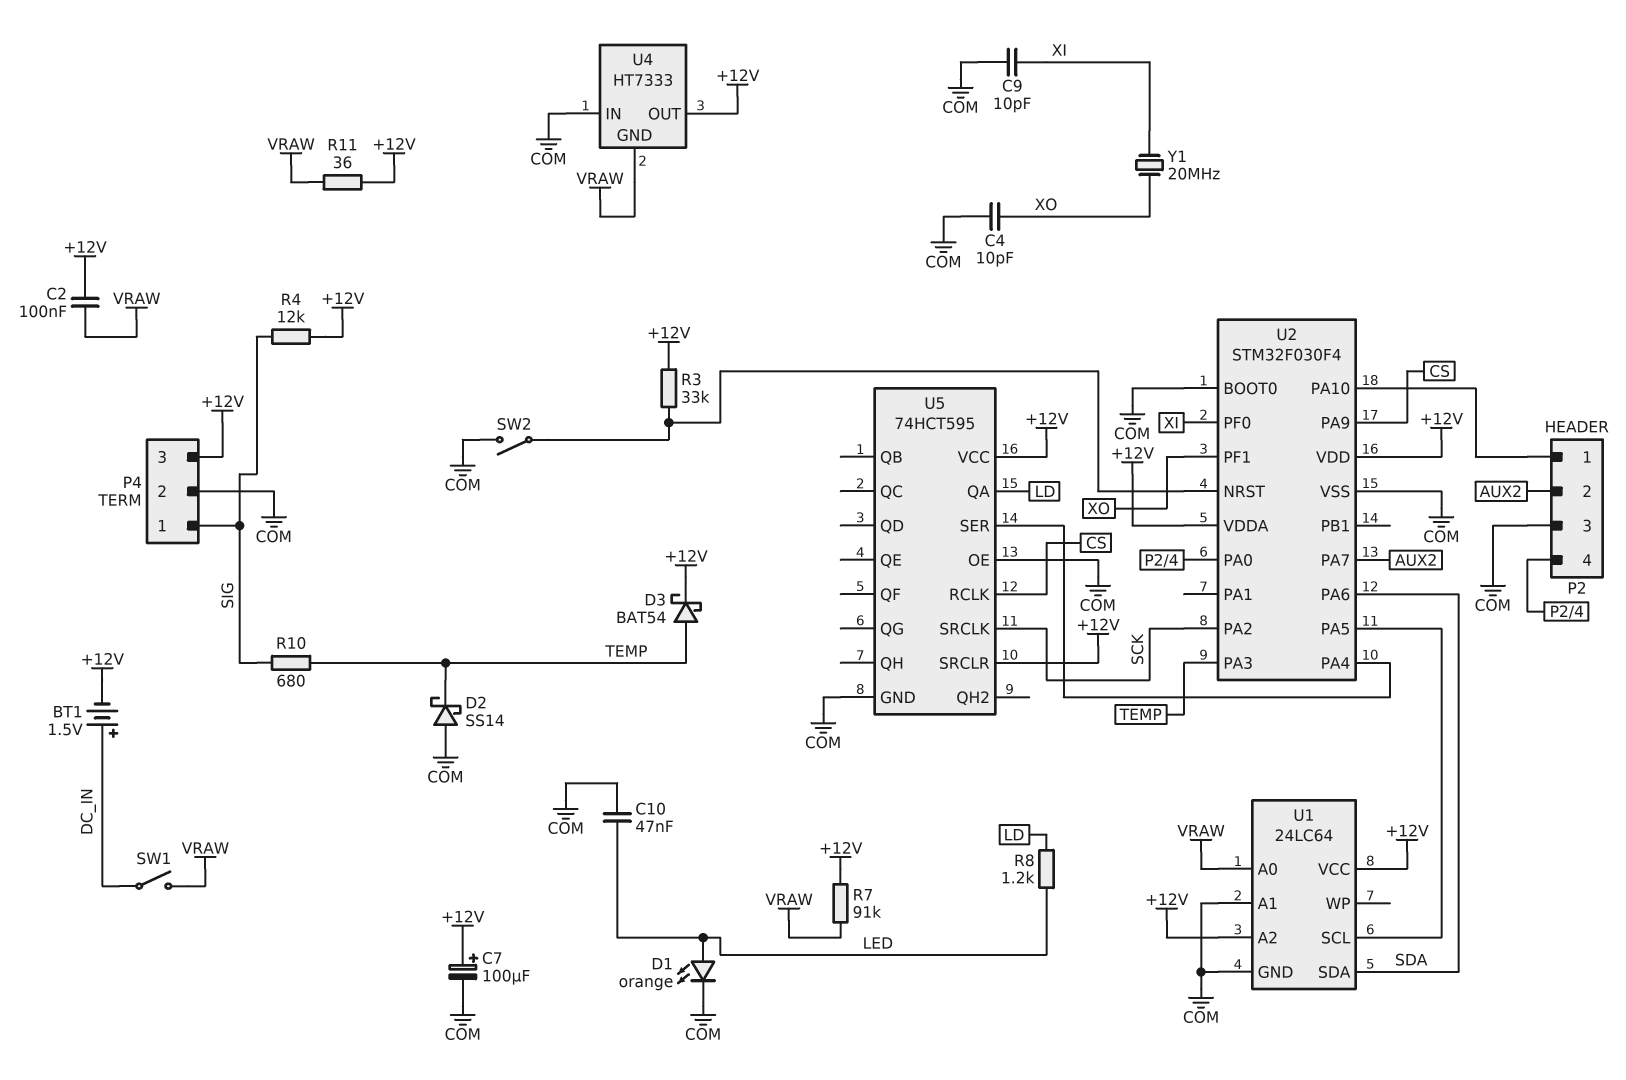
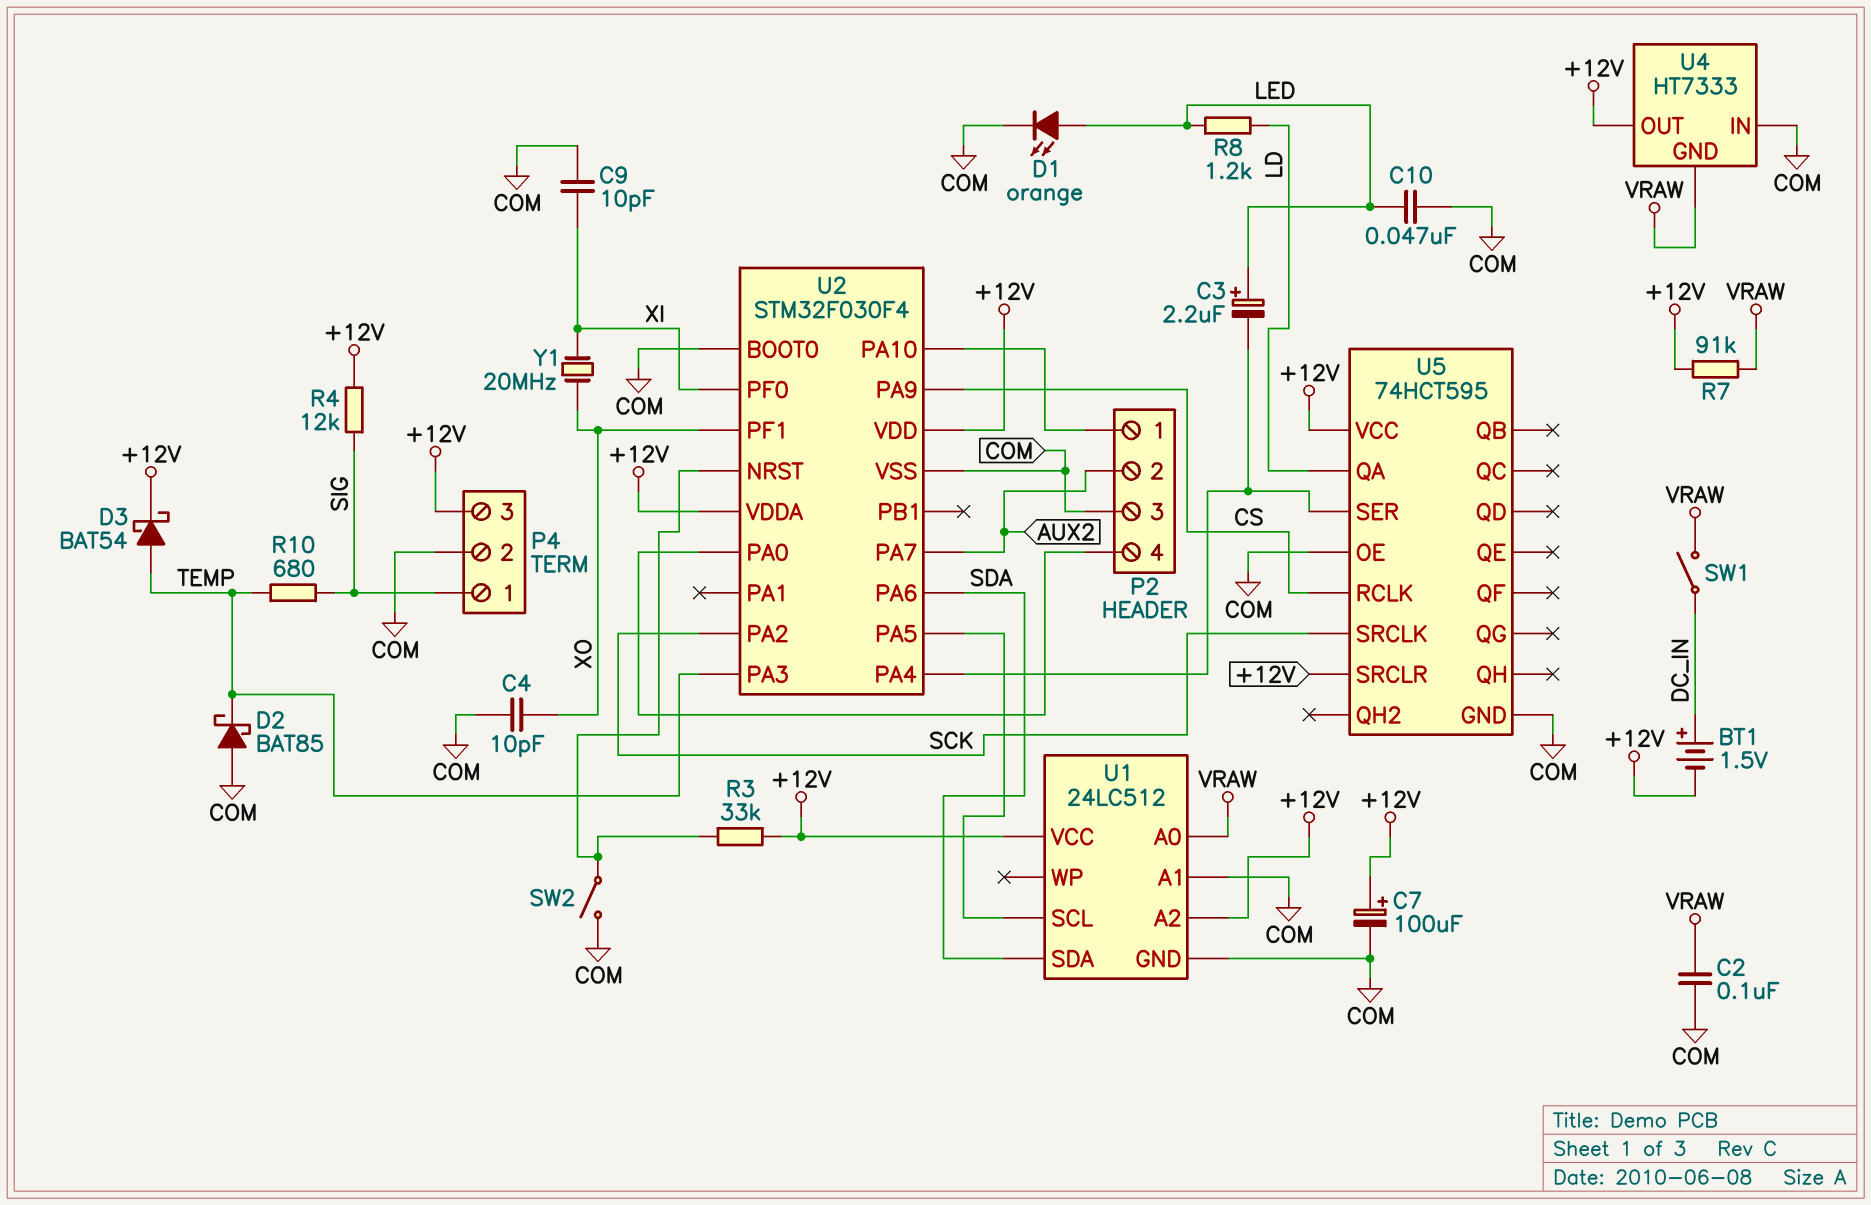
C2: 100nF (+12V, VRAW) -> 100nF (COM, VRAW)
C3: none -> 2.2uF (plus LED, minus U2/PA4)
D2: schottky SS14 (A COM, K TEMP) -> schottky BAT85 (A COM, K TEMP)
R11: 36 (+12V, VRAW) -> none
U1: 24LC64 -> 24LC512

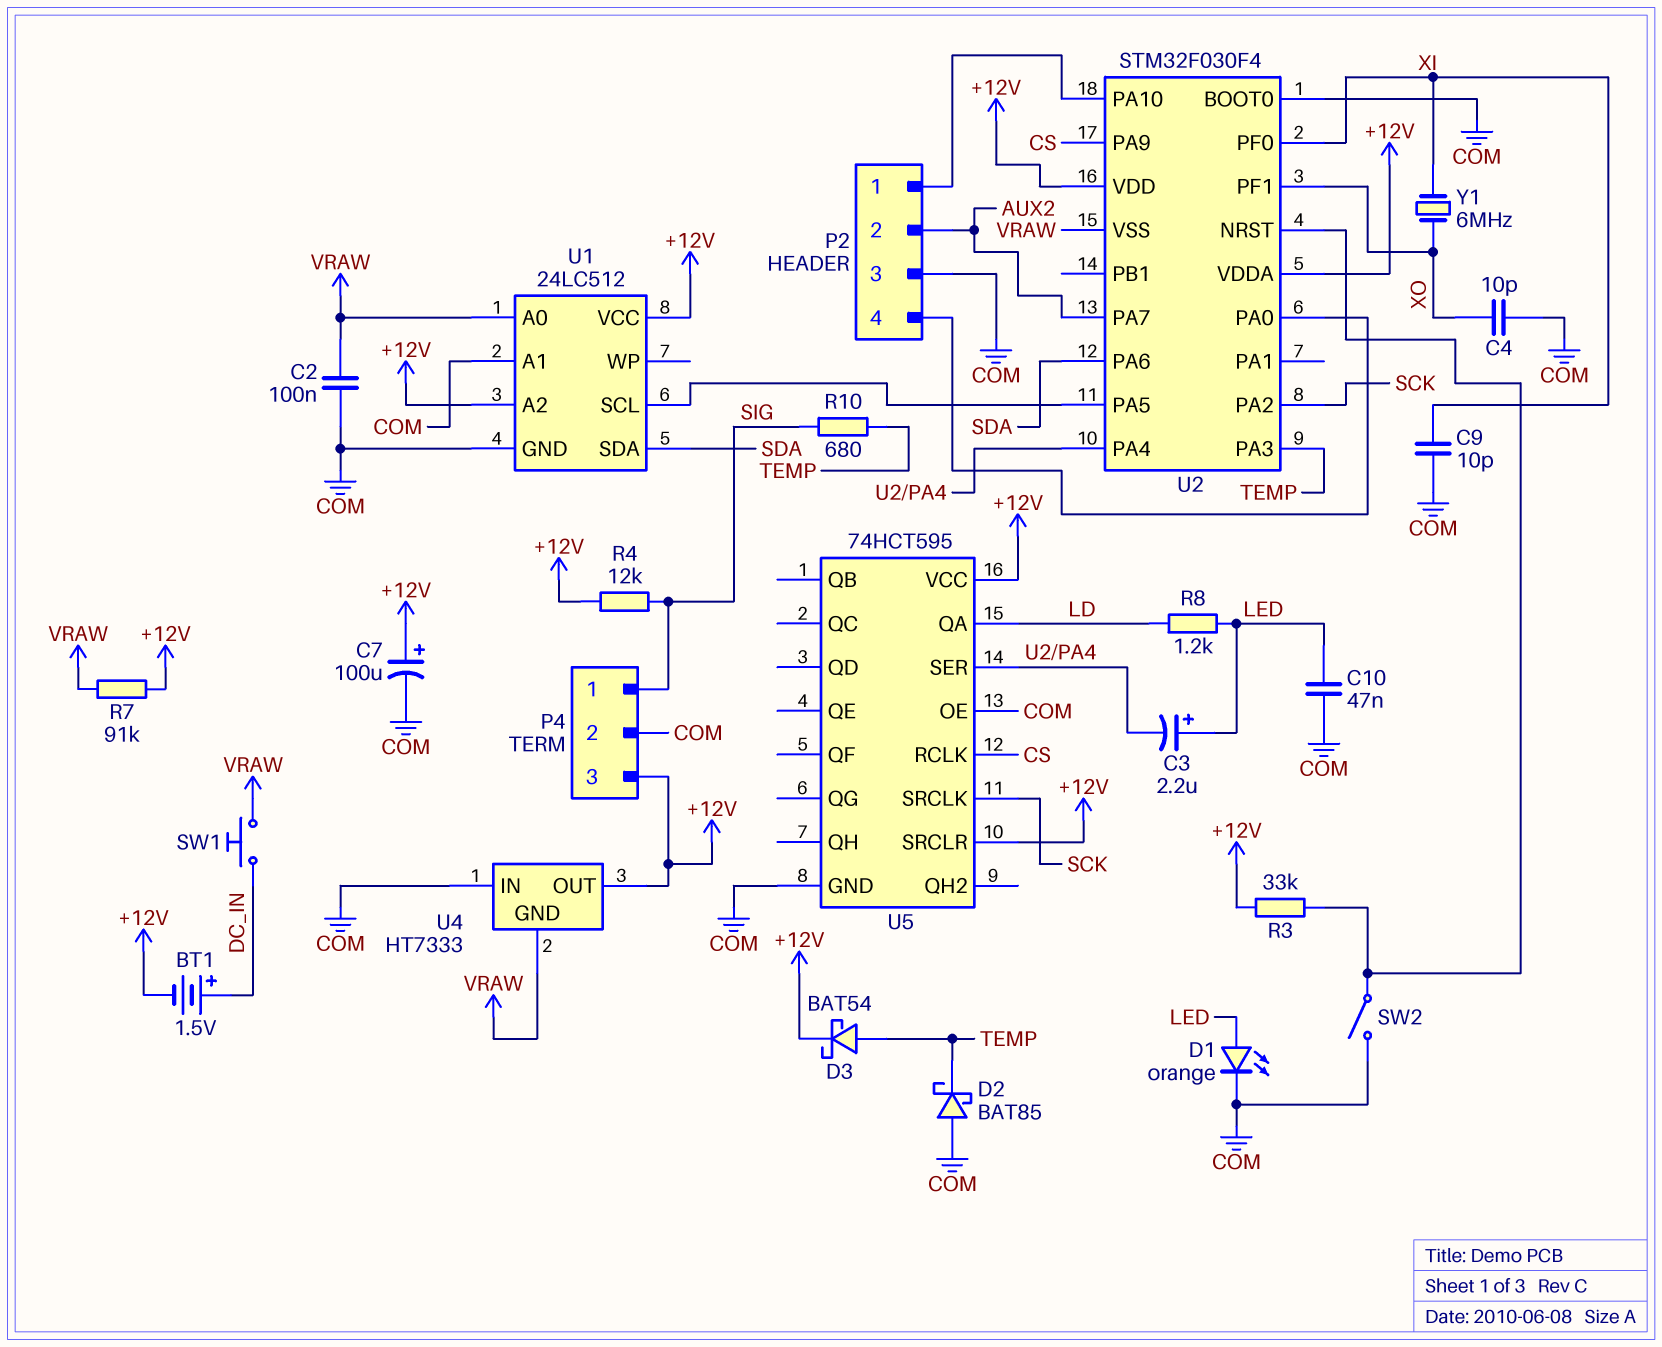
SW1: switch (DC_IN, VRAW) -> button (DC_IN, VRAW)
U2 pin VSS: COM -> VRAW
Y1: 20MHz (XI, XO) -> 6MHz (XI, XO)

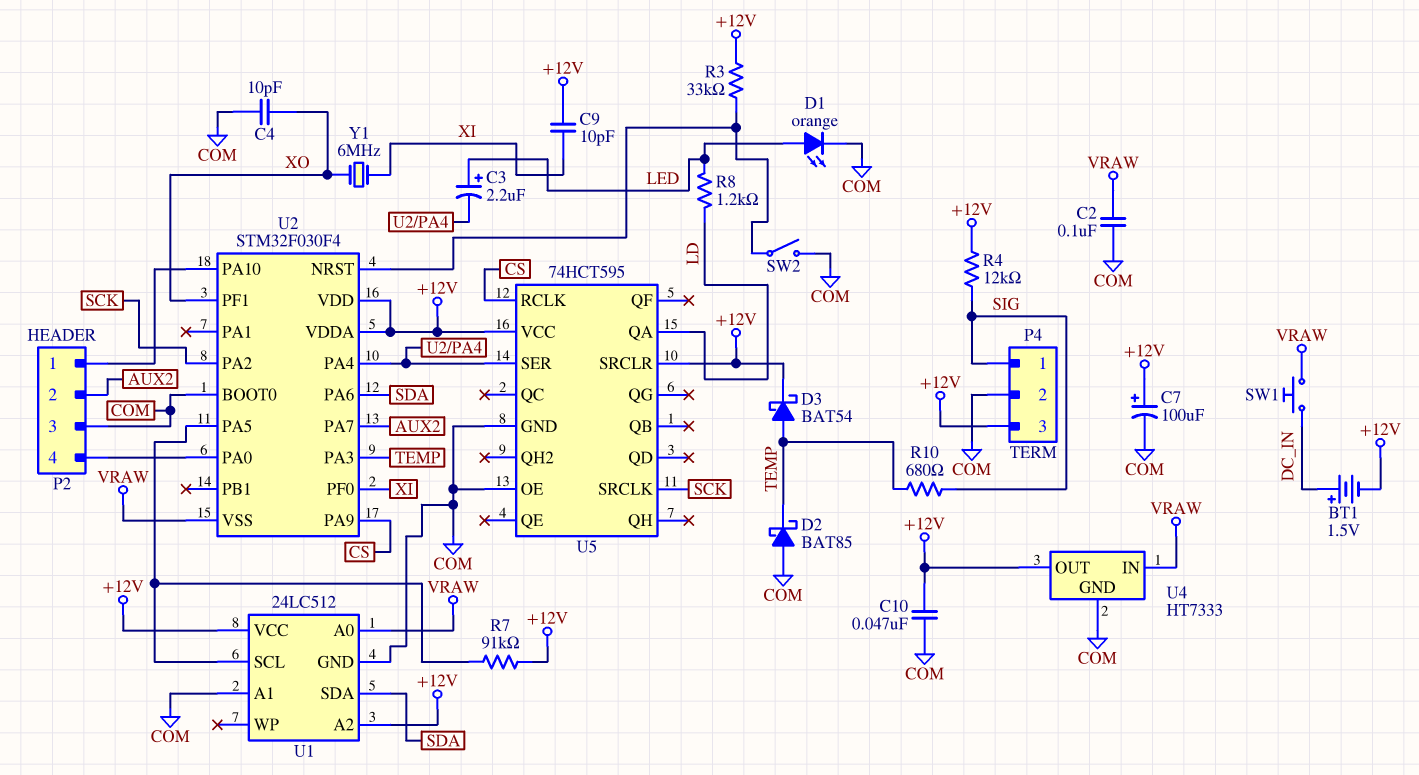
C9: 10pF (COM, XI) -> 10pF (+12V, XI)
C10: 47nF (COM, LED) -> 47nF (+12V, COM)
R7: 91k (+12V, VRAW) -> 91k (+12V, U1/SCL)
U4 pin GND: VRAW -> COM
U4 pin IN: COM -> VRAW

